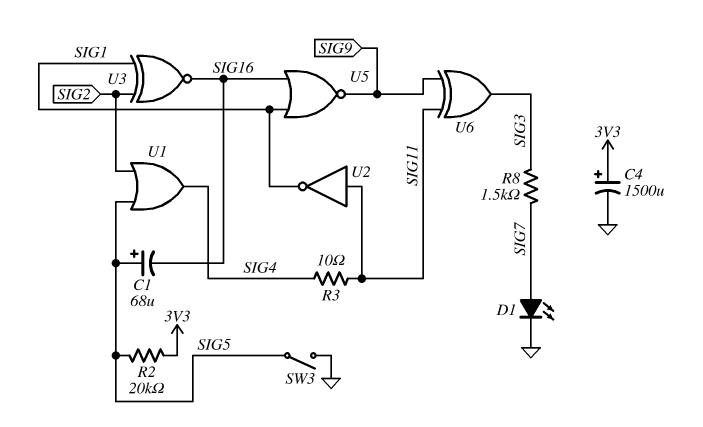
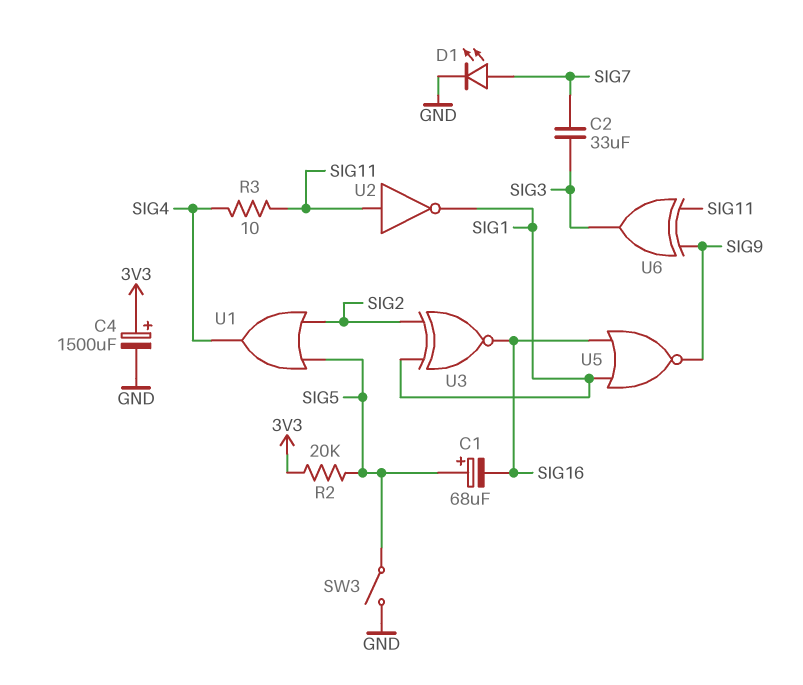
C2: none -> 33uF (SIG3, SIG7)
R8: 1.5k (SIG3, SIG7) -> none

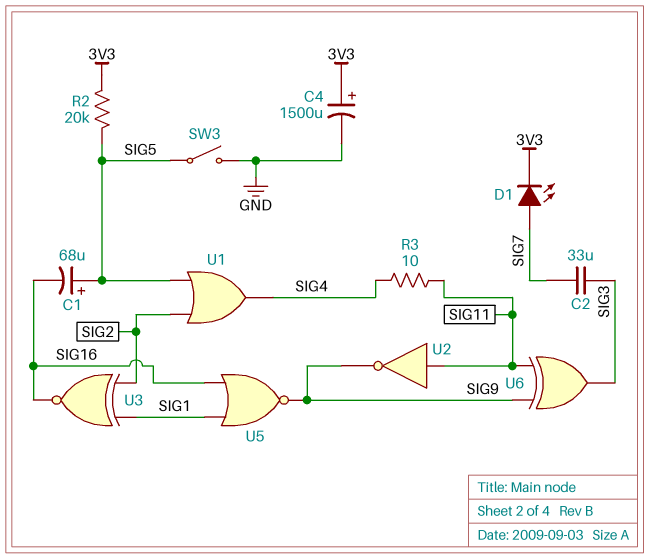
D1: LED (A SIG7, K GND) -> LED (A SIG7, K 3V3)
U2: NOT (in SIG11, out SIG1) -> NOT (in SIG11, out SIG9)

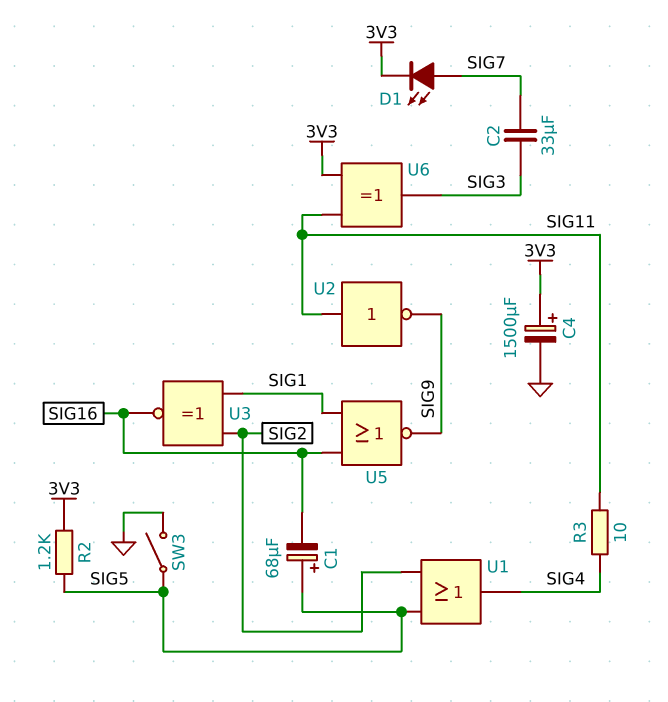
R2: 20k (3V3, SIG5) -> 1.2k (3V3, SIG5)
U6: XOR (in SIG9, in SIG11, out SIG3) -> XOR (in 3V3, in SIG11, out SIG3)

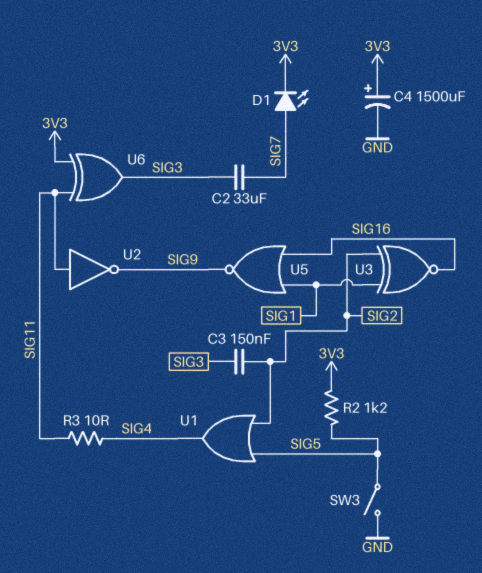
C1: 68uF (plus SIG5, minus SIG16) -> none
C3: none -> 150nF (SIG2, SIG3)

